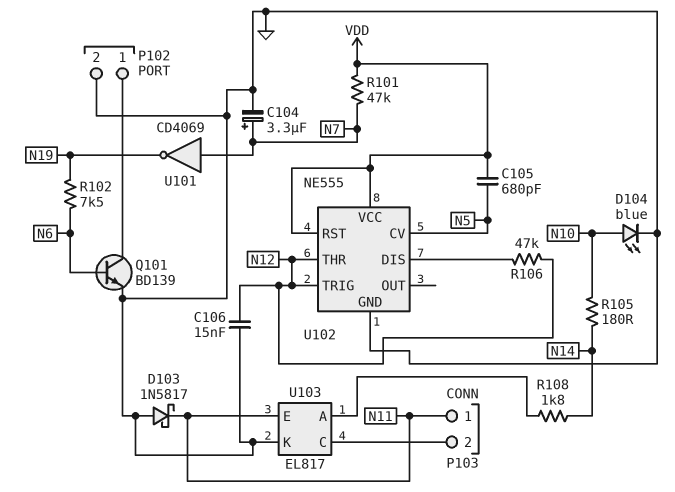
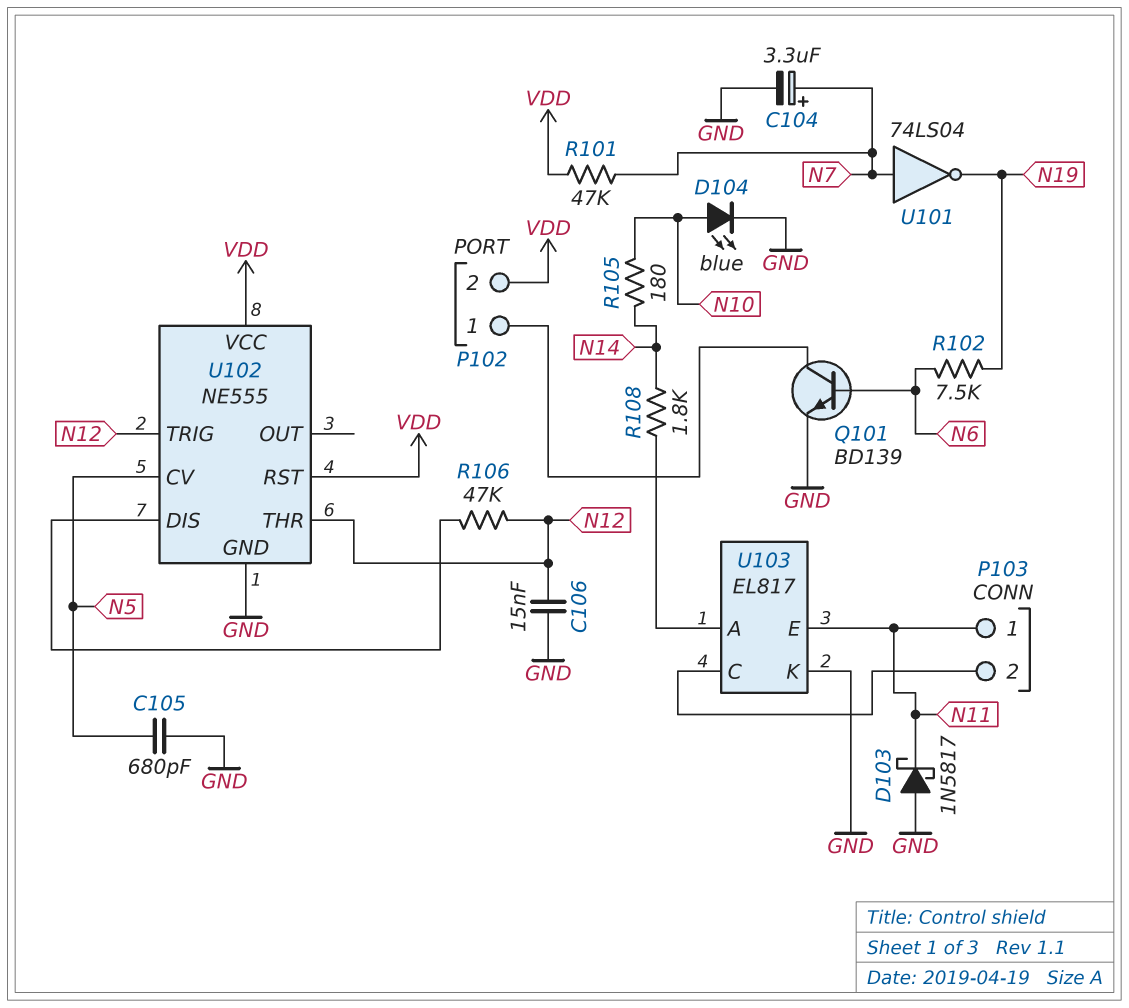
C105: 680pF (N5, VDD) -> 680pF (GND, N5)
P102 pin 2: GND -> VDD
U101: NOT CD4069 (in N7, out N19) -> NOT 74LS04 (in N7, out N19)

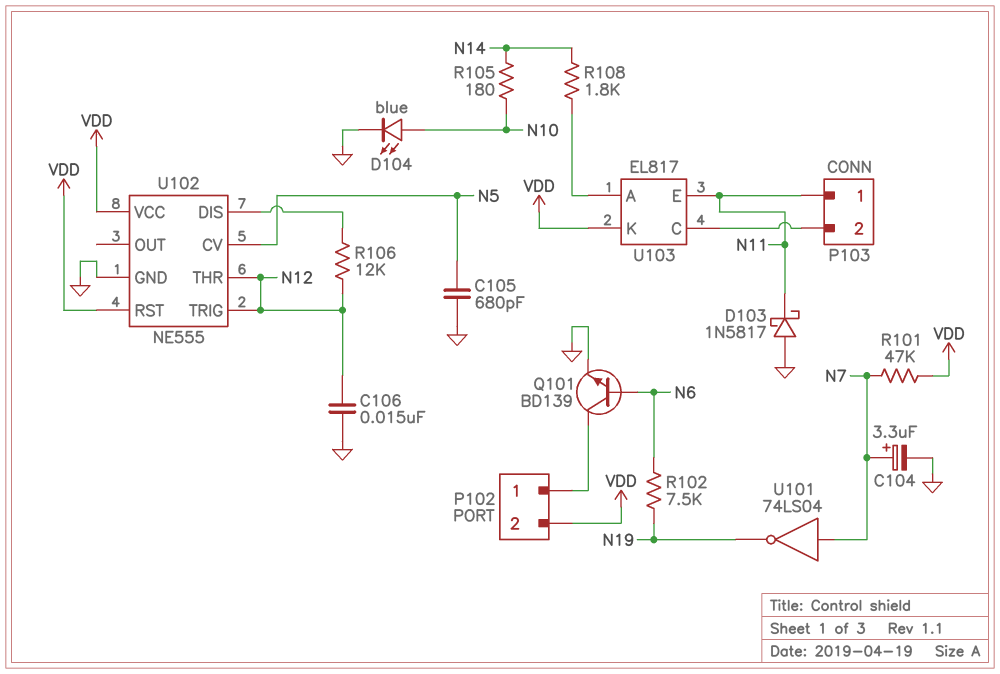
R106: 47k (N12, U102/DIS) -> 12k (N12, U102/DIS)
U103 pin K: GND -> VDD

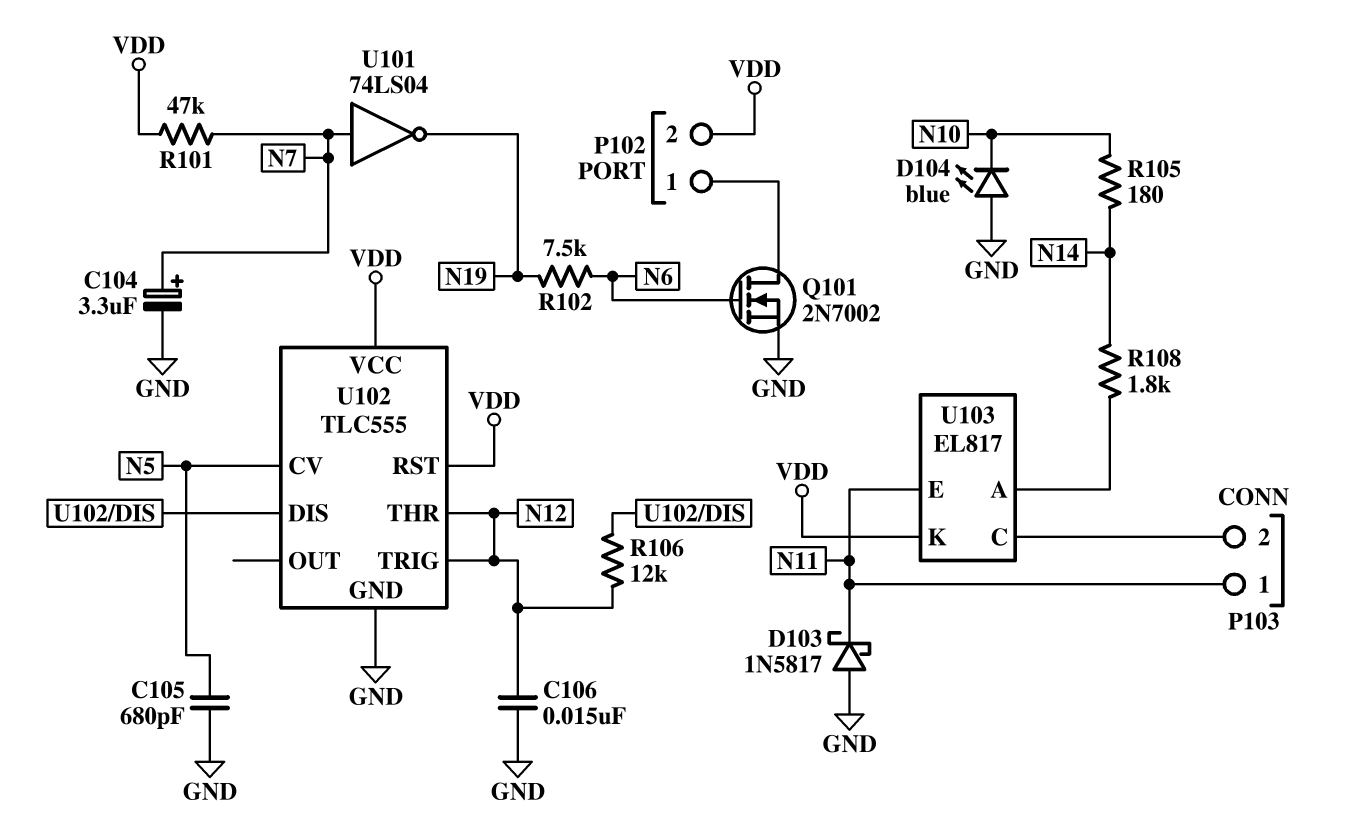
D104: LED blue (A N10, K GND) -> LED blue (A GND, K N10)
Q101: NPN BD139 (B N6, C P102/1, E GND) -> NMOS 2N7002 (G N6, D P102/1, S GND)
U102: NE555 -> TLC555

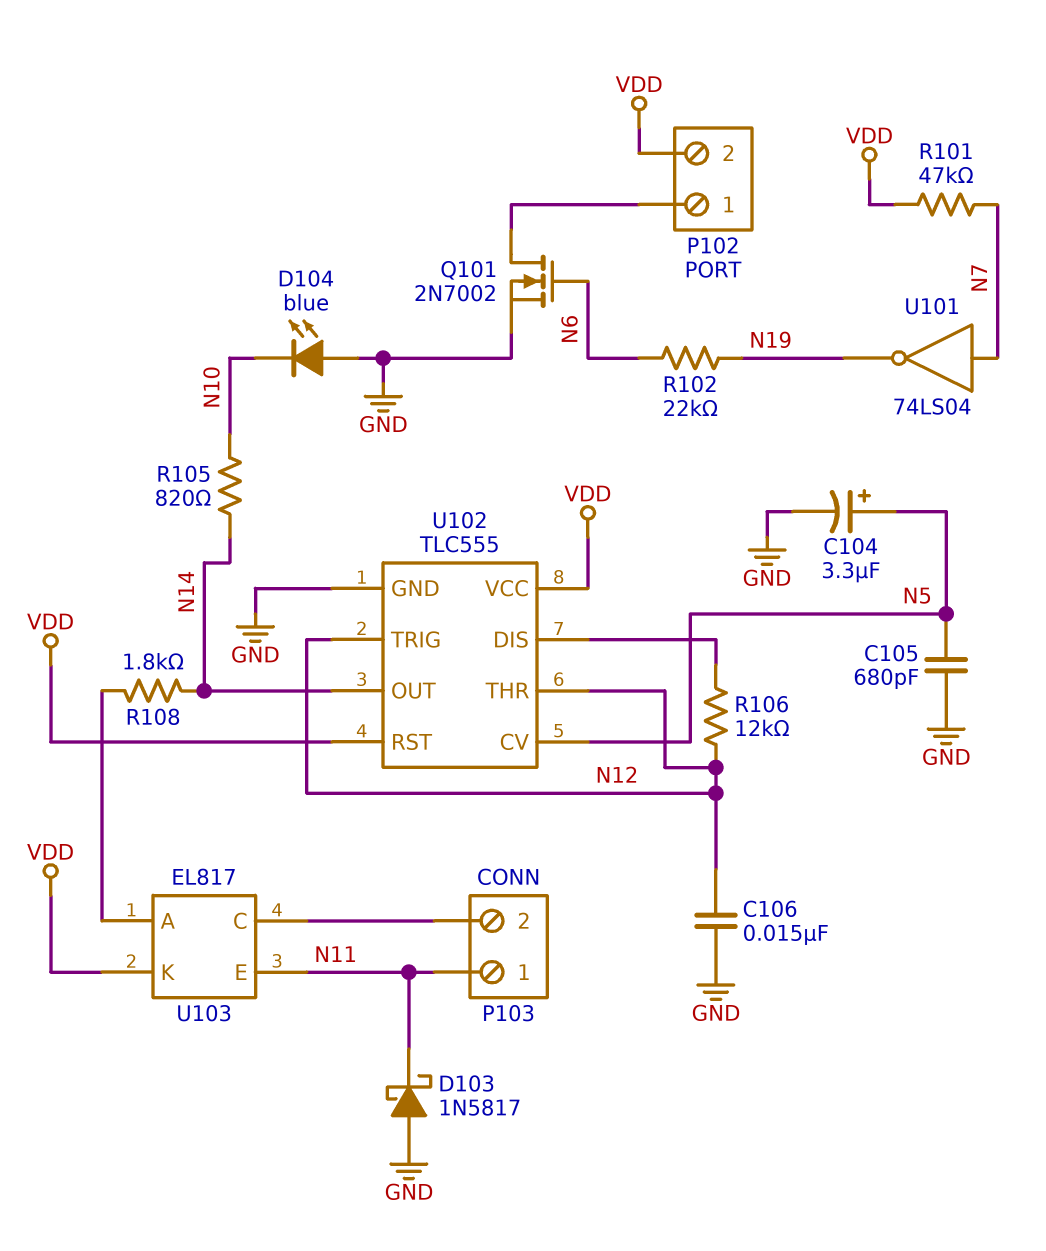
C104: 3.3uF (plus N7, minus GND) -> 3.3uF (plus N5, minus GND)
R102: 7.5k (N6, N19) -> 22k (N6, N19)
R105: 180 (N10, N14) -> 820 (N10, N14)
U102 pin OUT: none -> N14

